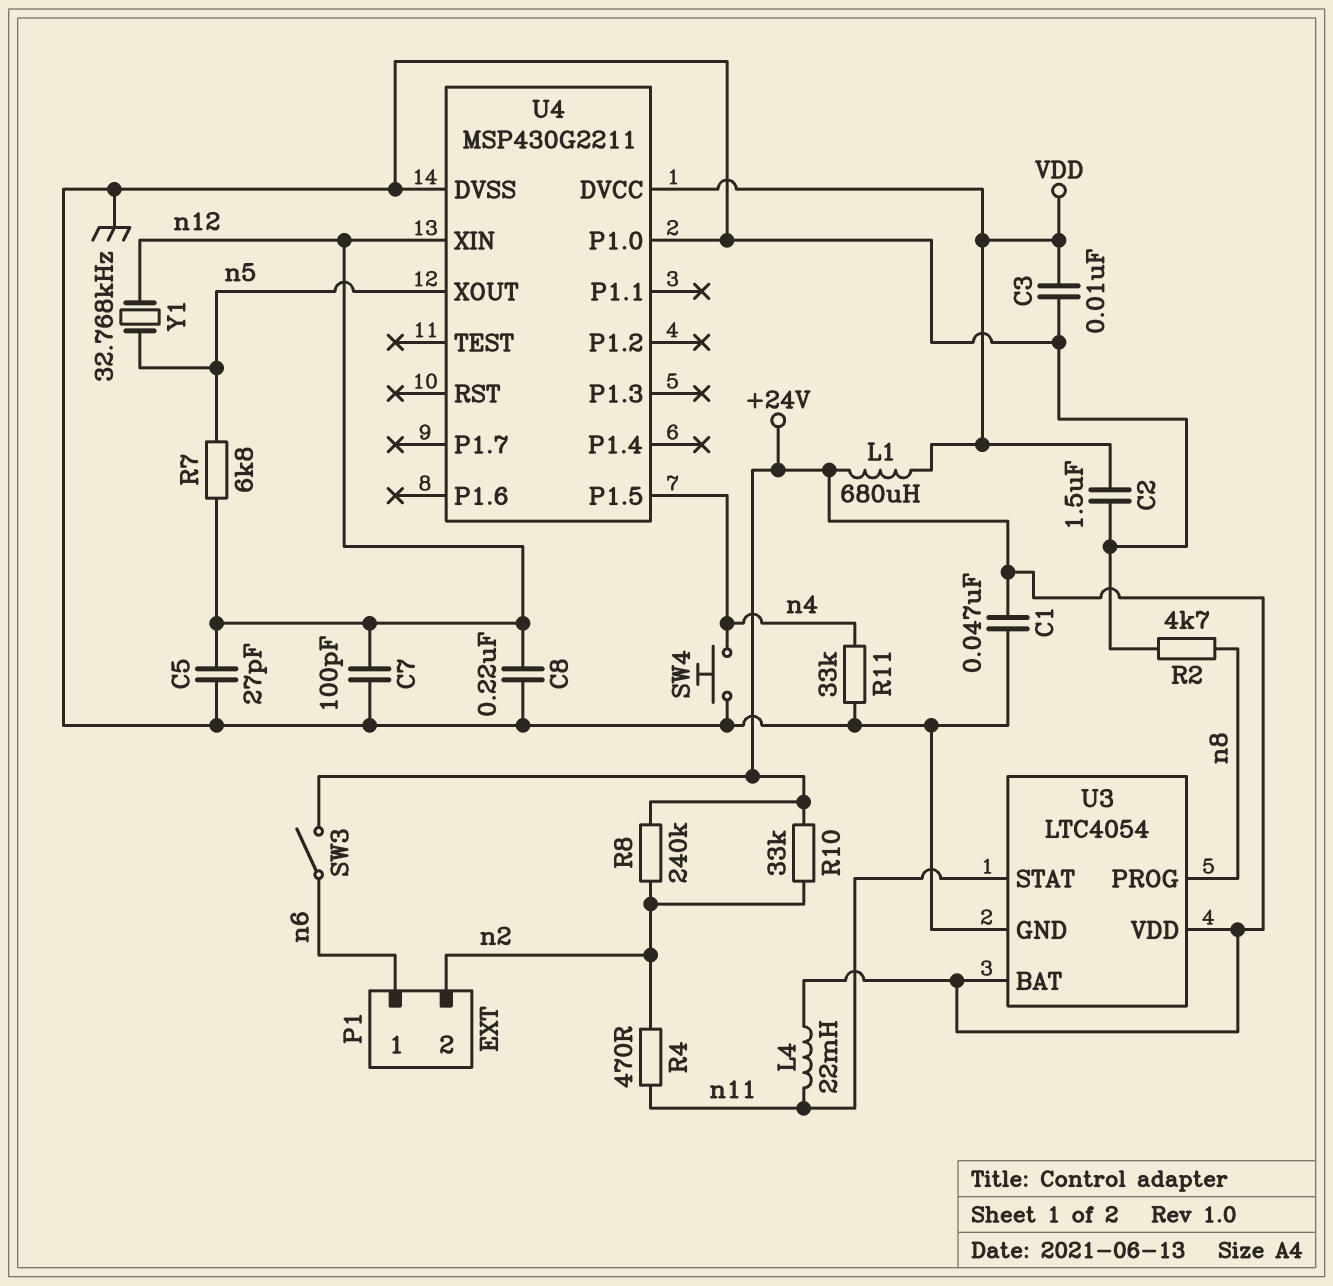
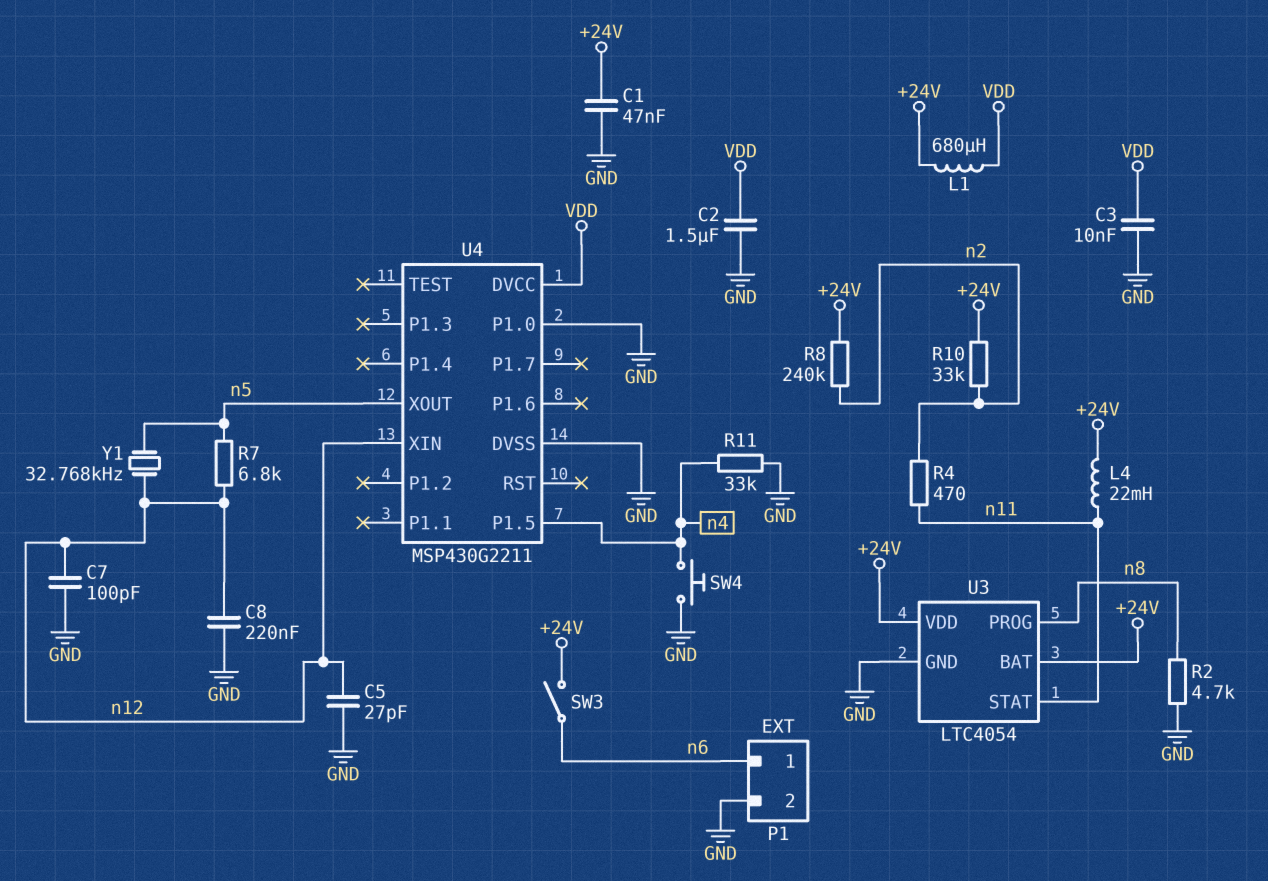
P1 pin 2: n2 -> GND

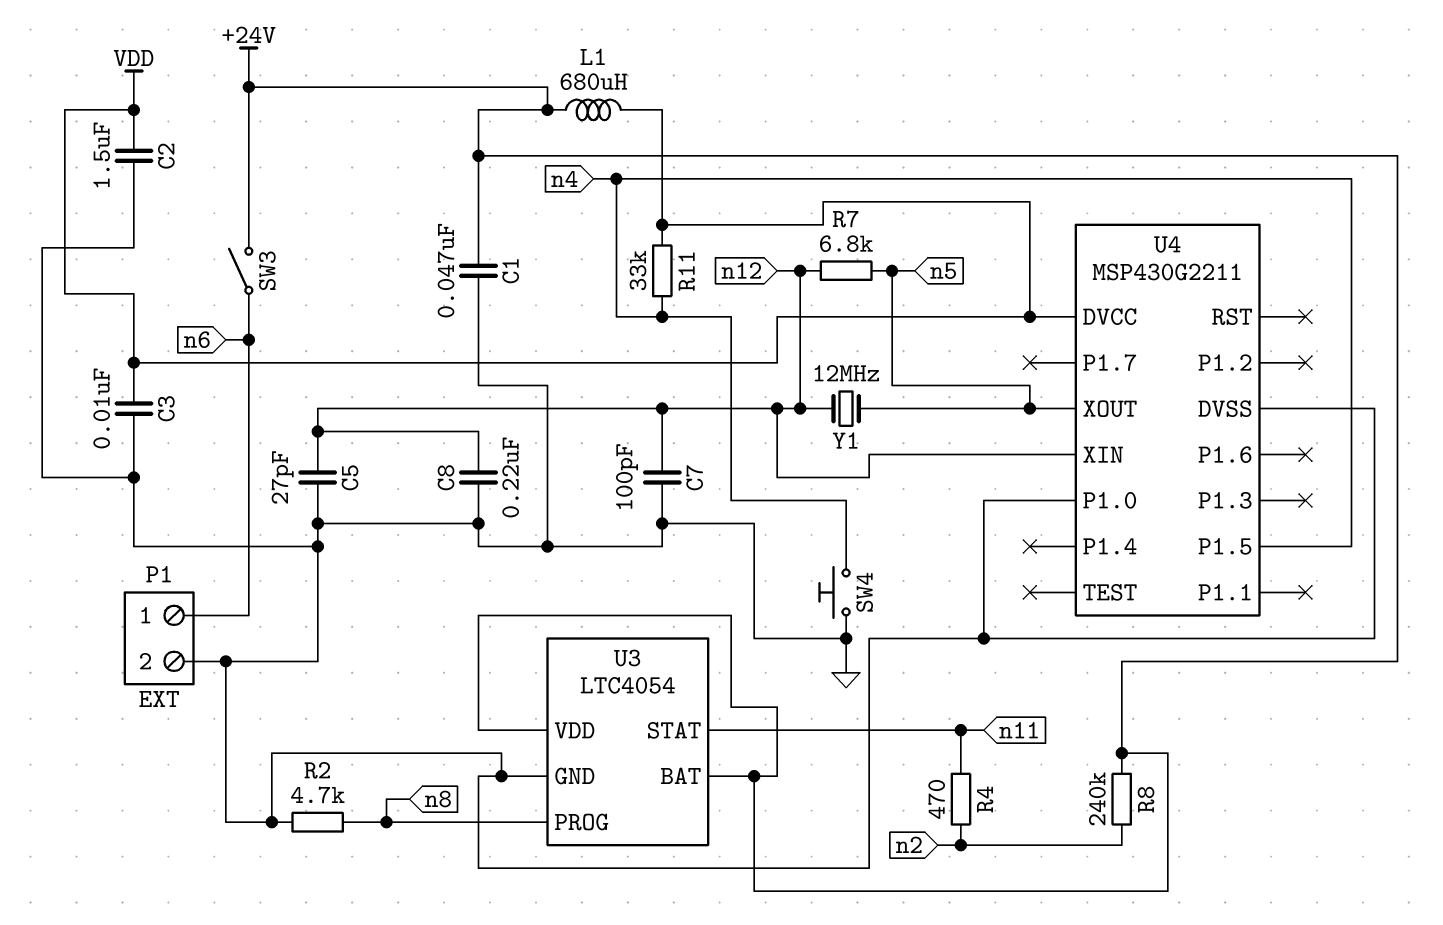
L4: 22mH (+24V, n11) -> none
R10: 33k (+24V, n2) -> none
R11: 33k (GND, n4) -> 33k (VDD, n4)
Y1: 32.768kHz (n5, n12) -> 12MHz (n5, n12)

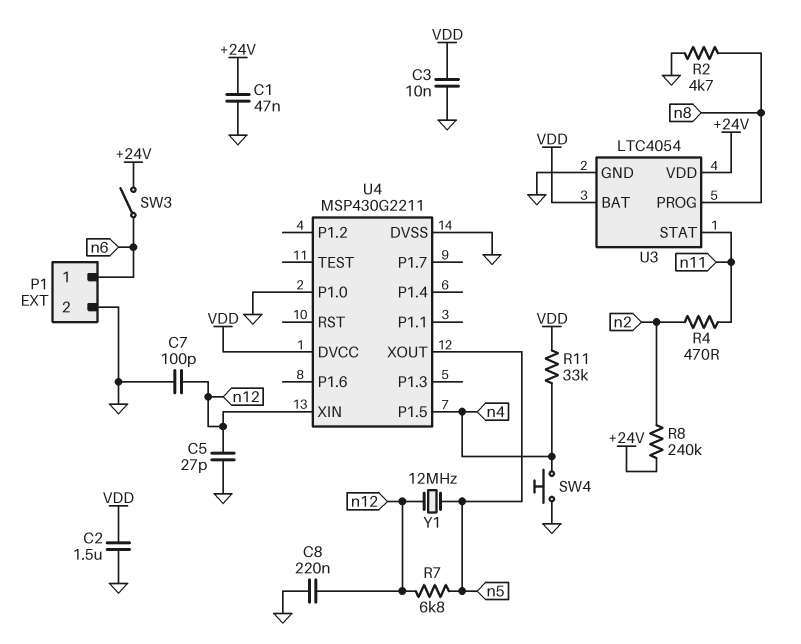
L1: 680uH (+24V, VDD) -> none
U3 pin BAT: +24V -> VDD

